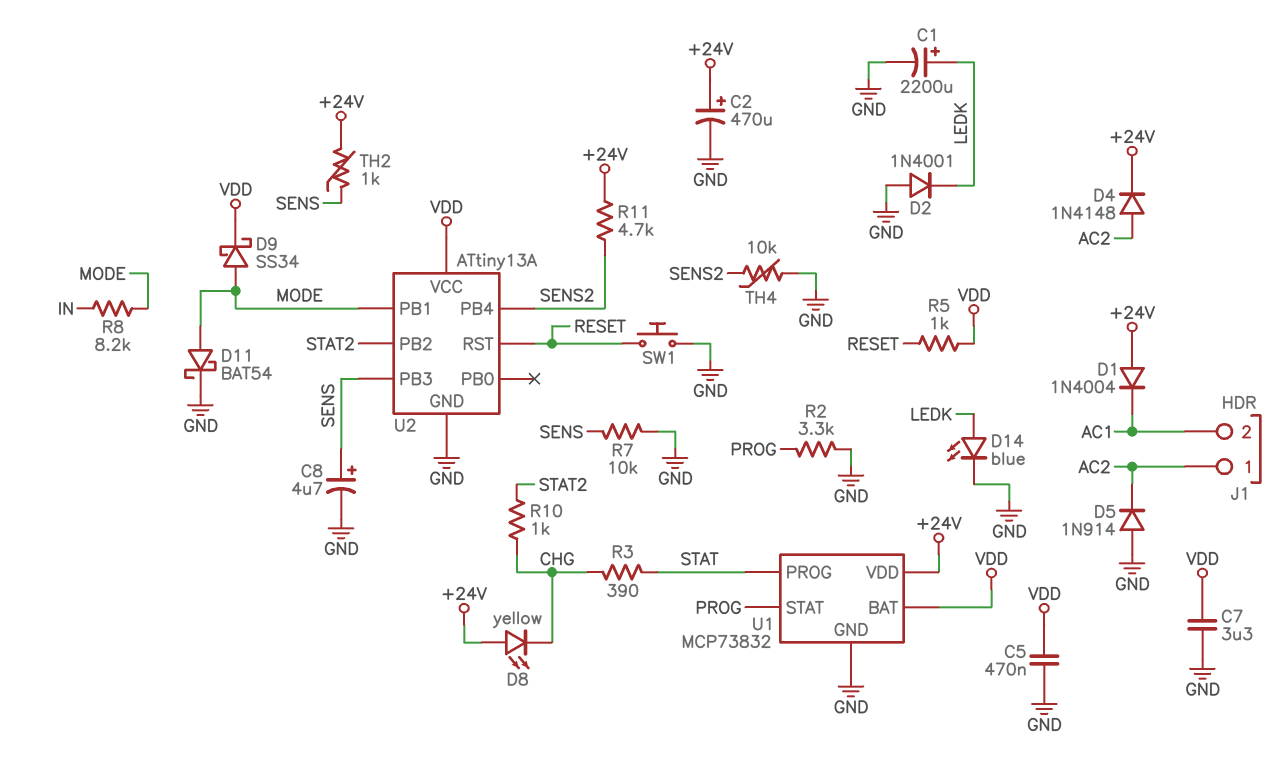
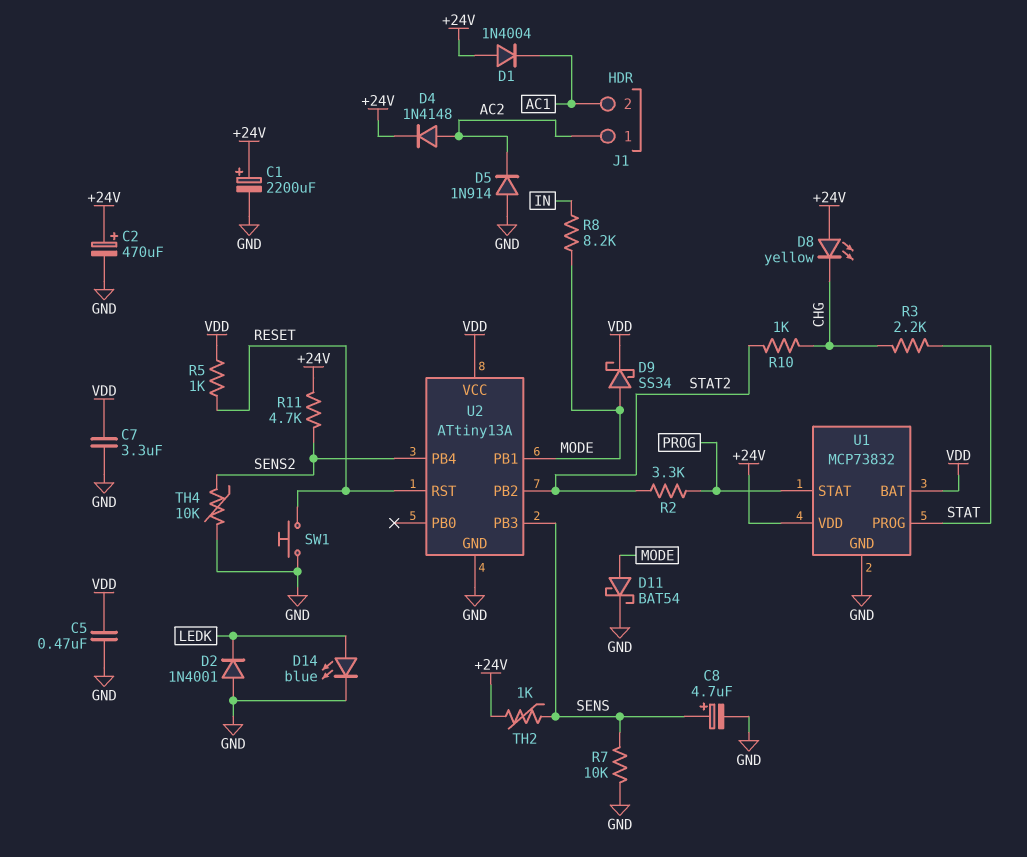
C1: 2200uF (plus LEDK, minus GND) -> 2200uF (plus +24V, minus GND)
R2: 3.3k (GND, PROG) -> 3.3k (PROG, STAT2)
R3: 390 (CHG, STAT) -> 2.2k (CHG, STAT)

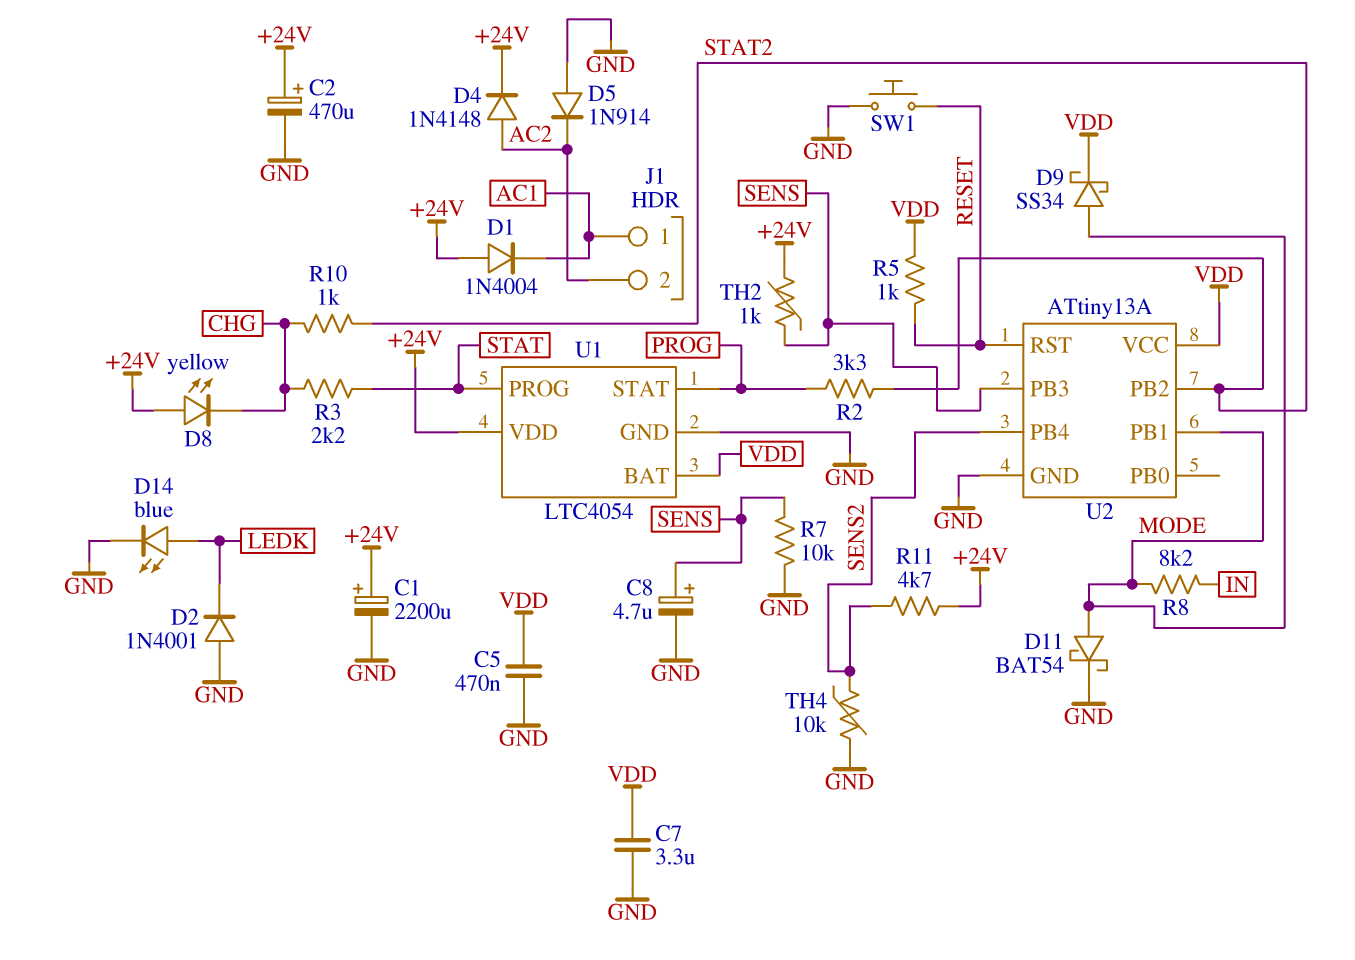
J1 pin 1: AC2 -> AC1
J1 pin 2: AC1 -> AC2
U1: MCP73832 -> LTC4054

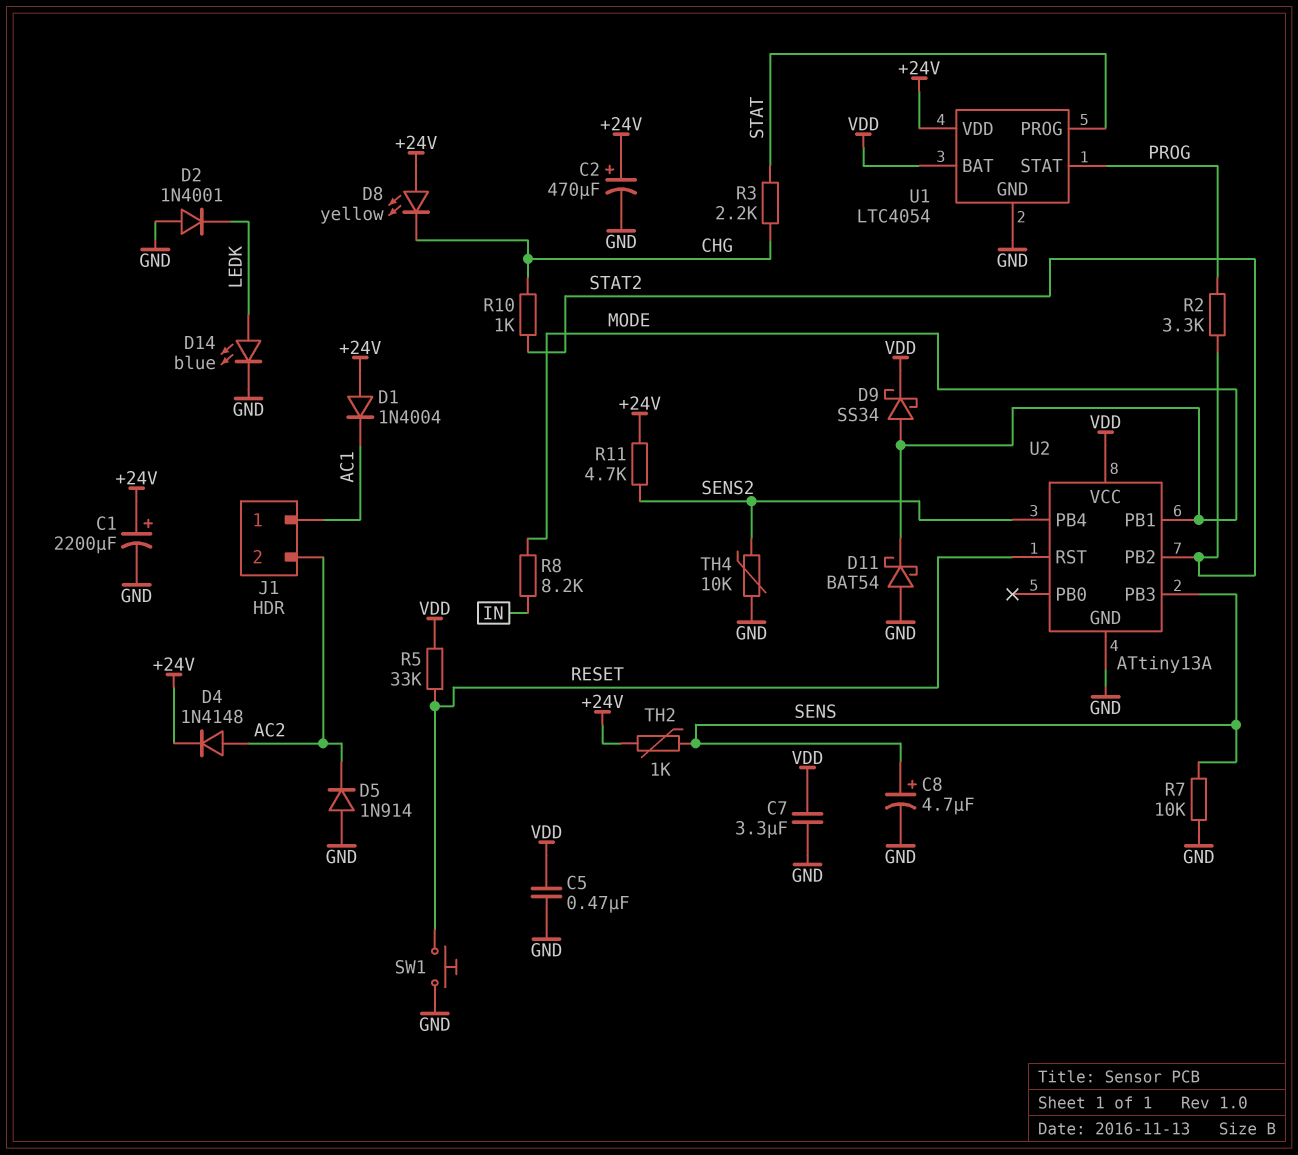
D11: schottky BAT54 (A MODE, K GND) -> schottky BAT54 (A GND, K MODE)
R5: 1k (RESET, VDD) -> 33k (RESET, VDD)

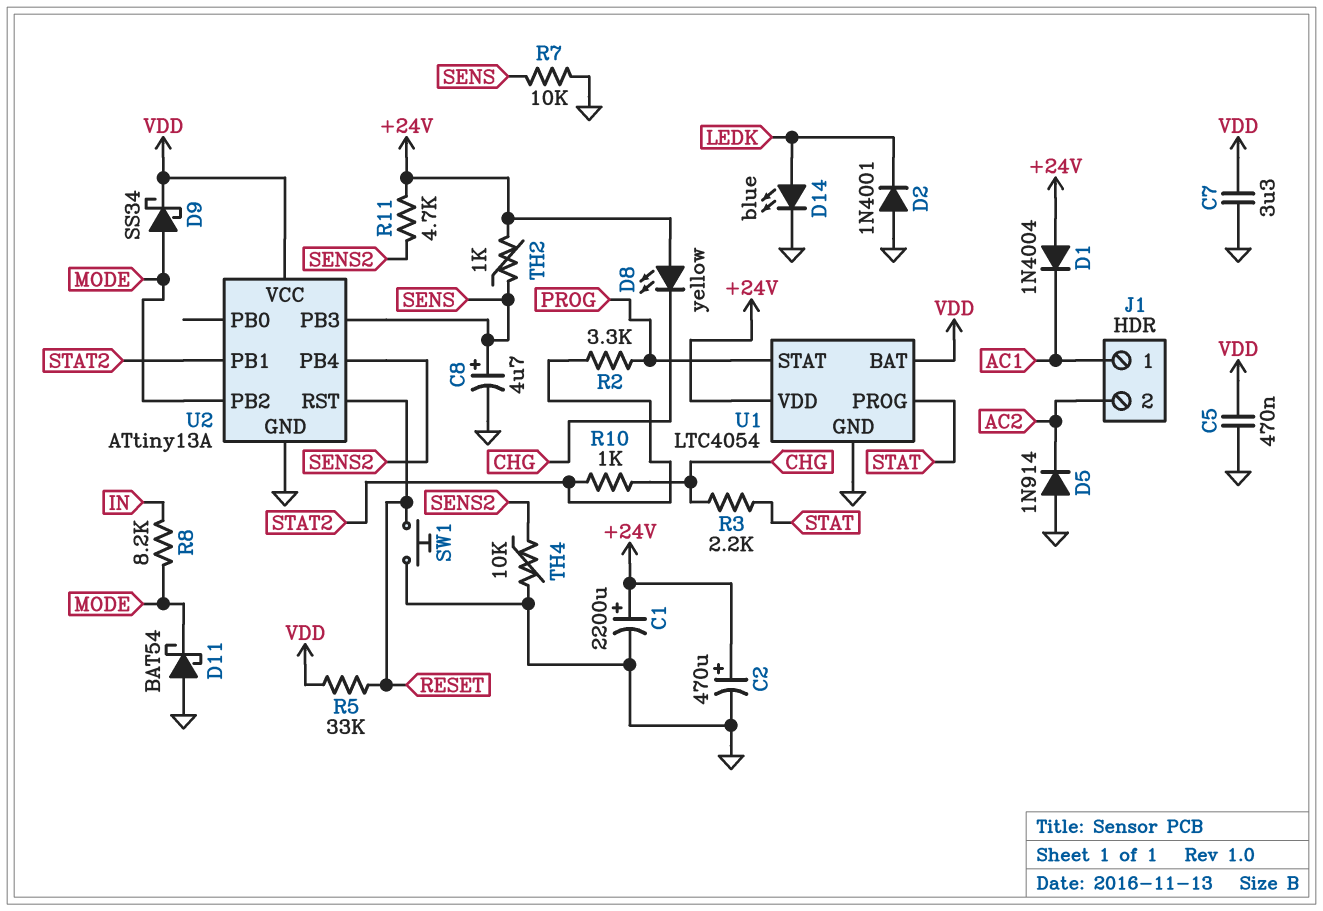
D4: diode 1N4148 (A AC2, K +24V) -> none
U2 pin PB1: MODE -> STAT2
U2 pin PB2: STAT2 -> MODE

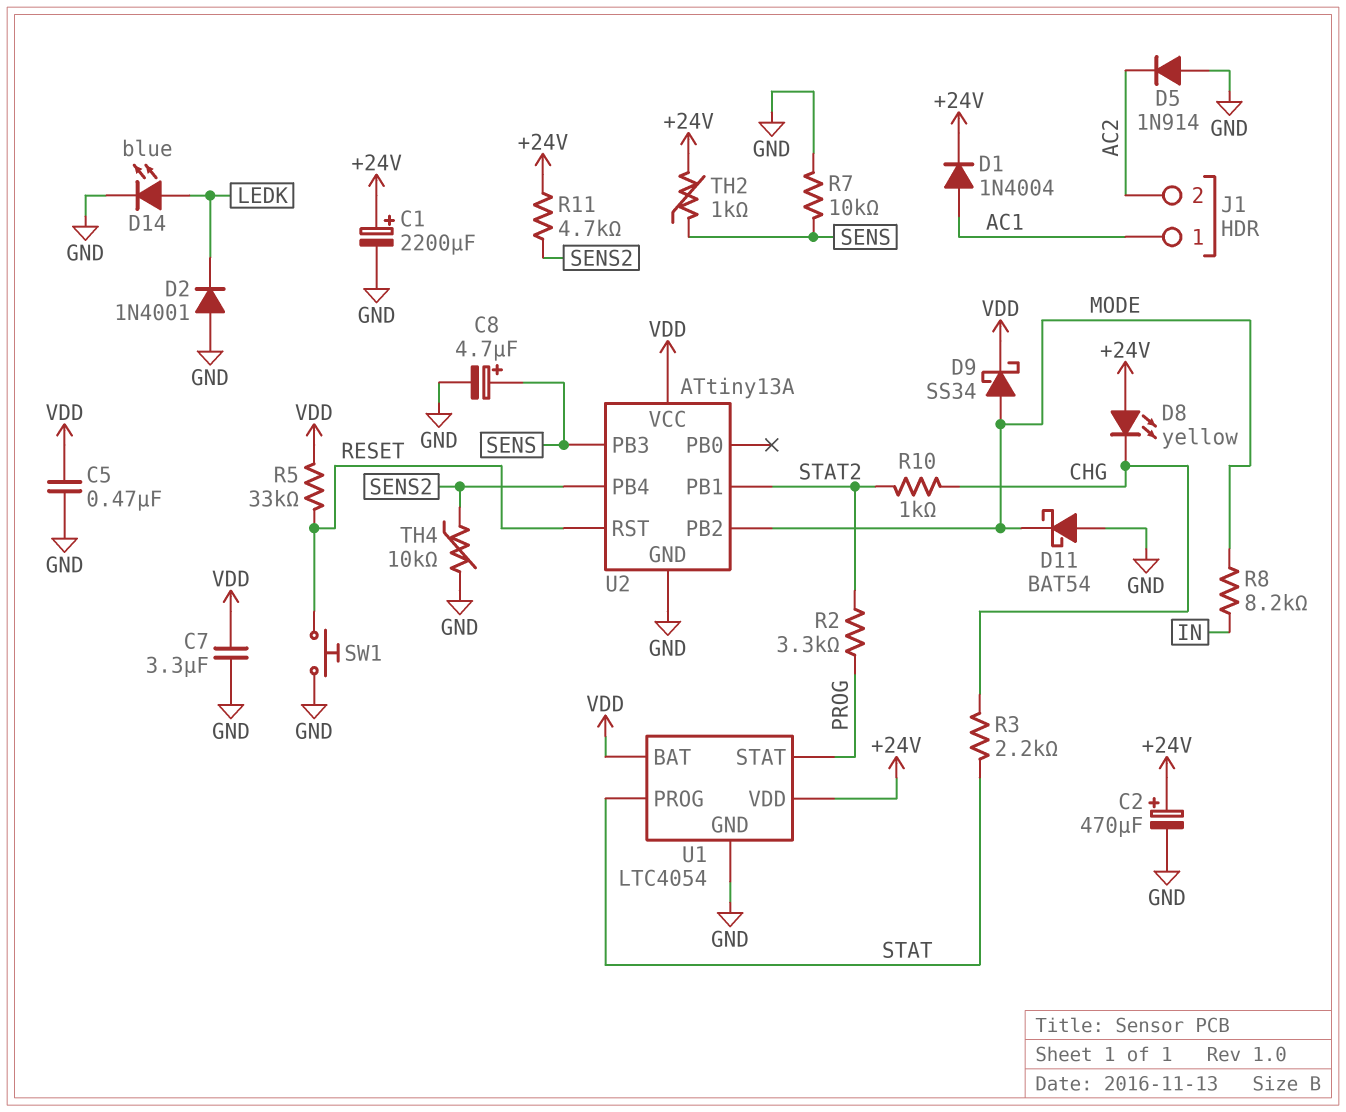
D1: diode 1N4004 (A +24V, K AC1) -> diode 1N4004 (A AC1, K +24V)

